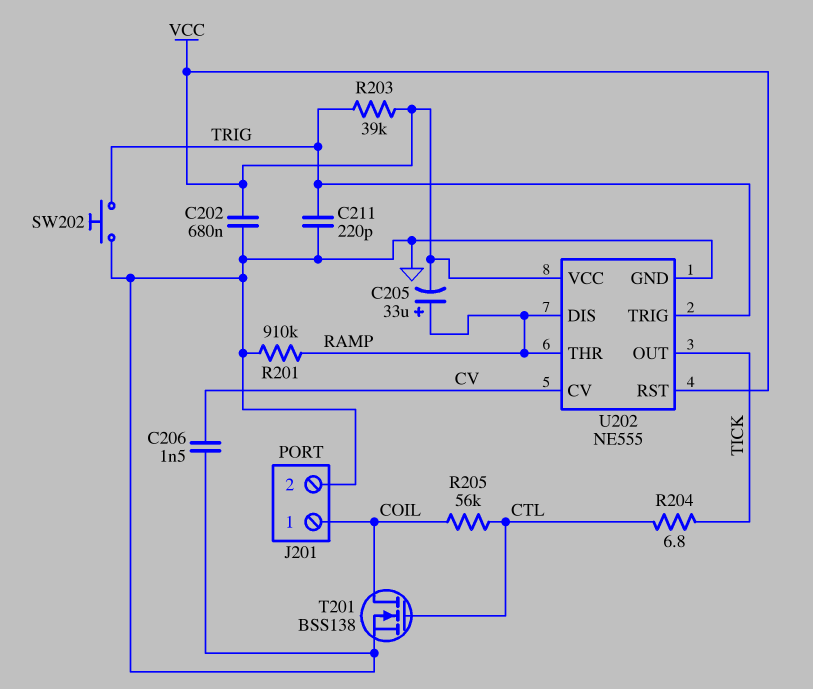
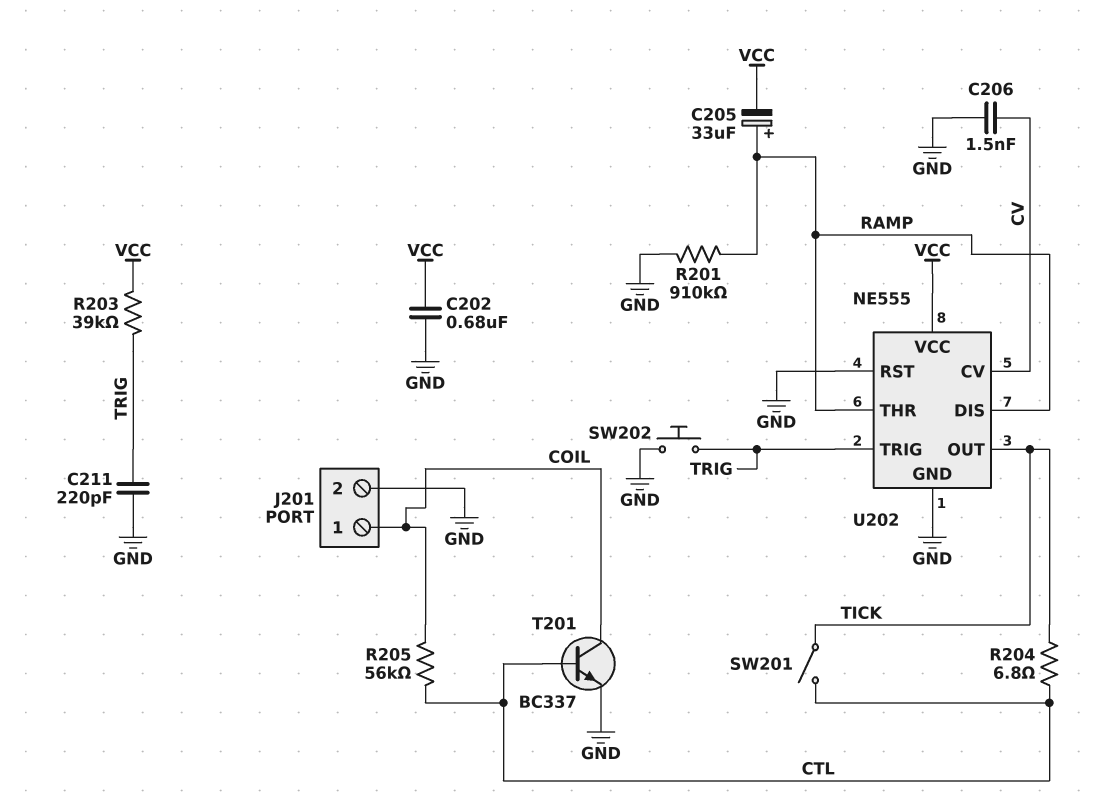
SW201: none -> switch (CTL, TICK)
T201: NMOS BSS138 (G CTL, D COIL, S GND) -> NPN BC337 (B CTL, C COIL, E GND)
U202 pin RST: VCC -> GND

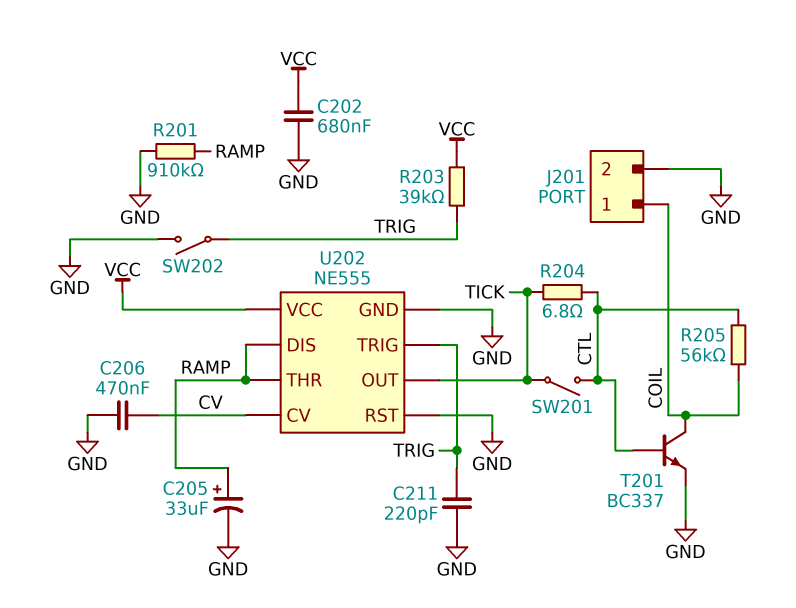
C205: 33uF (plus RAMP, minus VCC) -> 33uF (plus RAMP, minus GND)
C206: 1.5nF (CV, GND) -> 470nF (CV, GND)
SW202: button (GND, TRIG) -> switch (GND, TRIG)

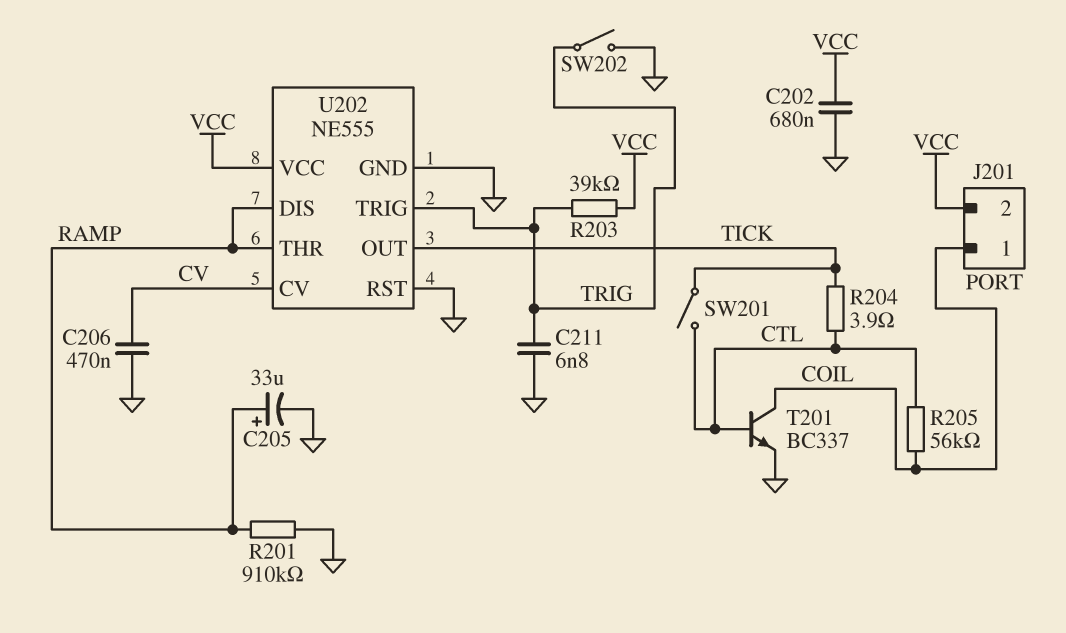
C211: 220pF (GND, TRIG) -> 6.8nF (GND, TRIG)
J201 pin 2: GND -> VCC
R204: 6.8 (CTL, TICK) -> 3.9 (CTL, TICK)

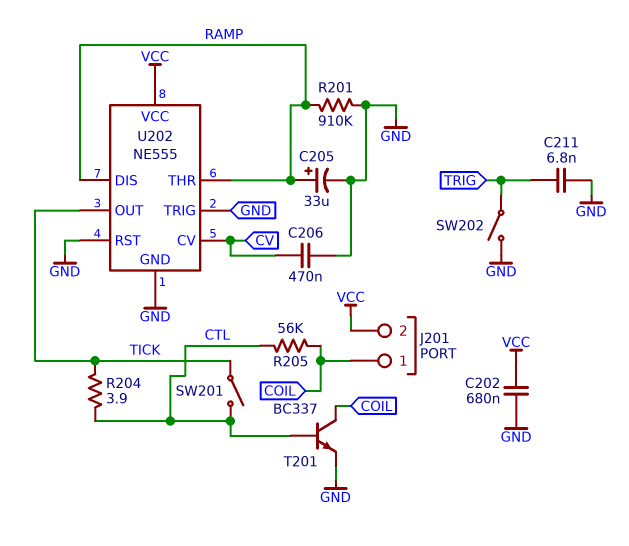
R203: 39k (TRIG, VCC) -> none
U202 pin TRIG: TRIG -> GND

